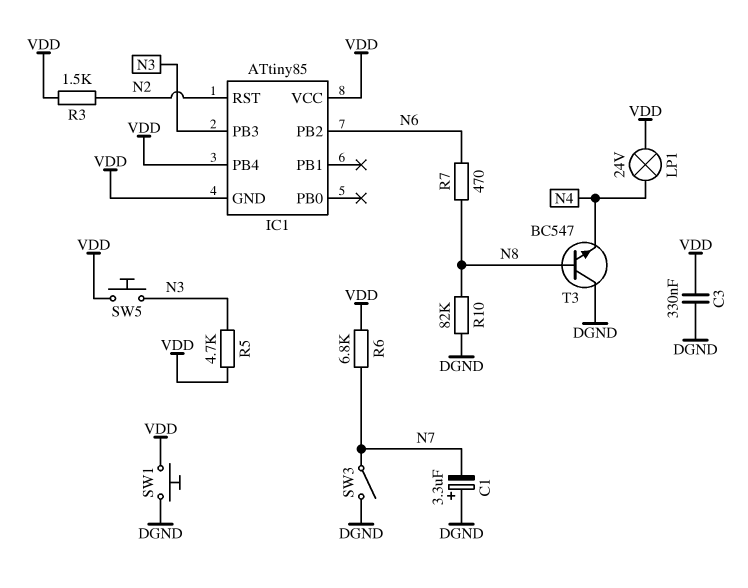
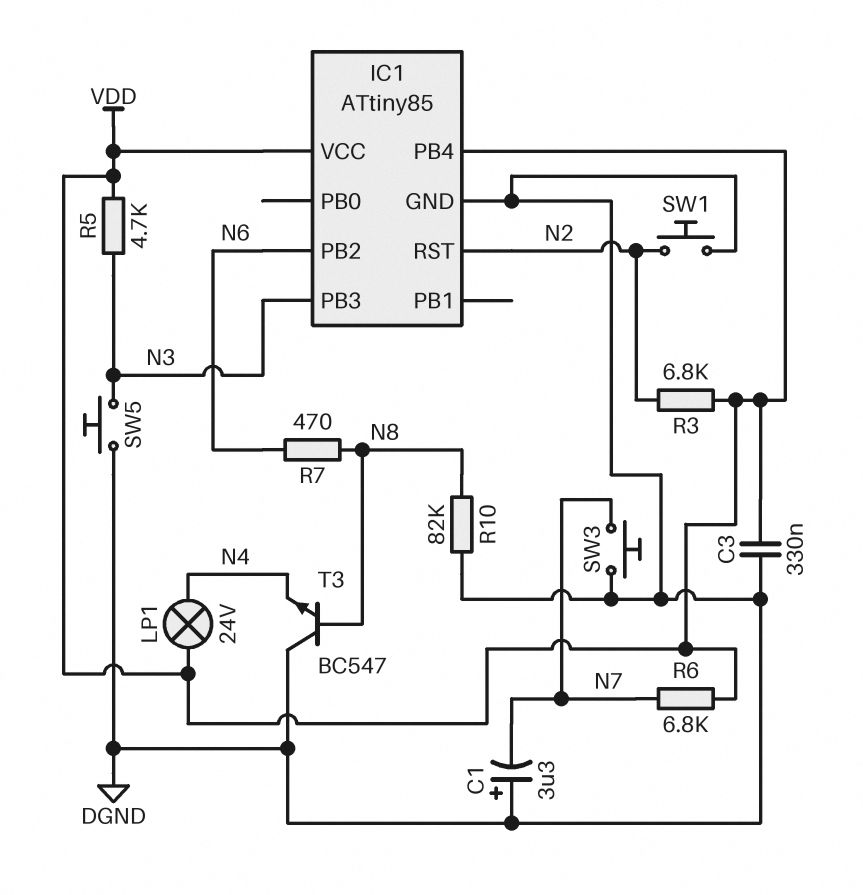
IC1 pin GND: VDD -> DGND
R3: 1.5k (N2, VDD) -> 6.8k (N2, VDD)
SW1: button (DGND, VDD) -> button (DGND, N2)
SW3: switch (DGND, N7) -> button (DGND, N7)
SW5: button (N3, VDD) -> button (DGND, N3)

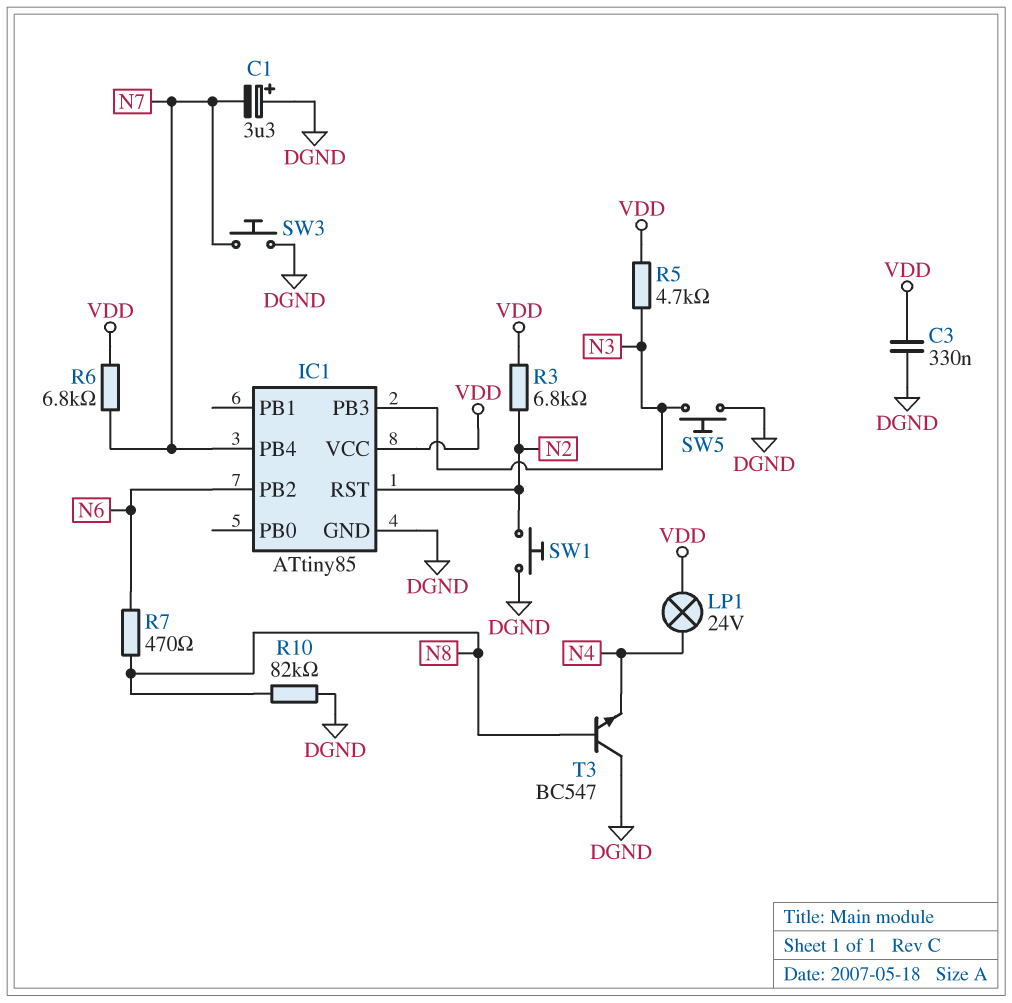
IC1 pin PB4: VDD -> N7

